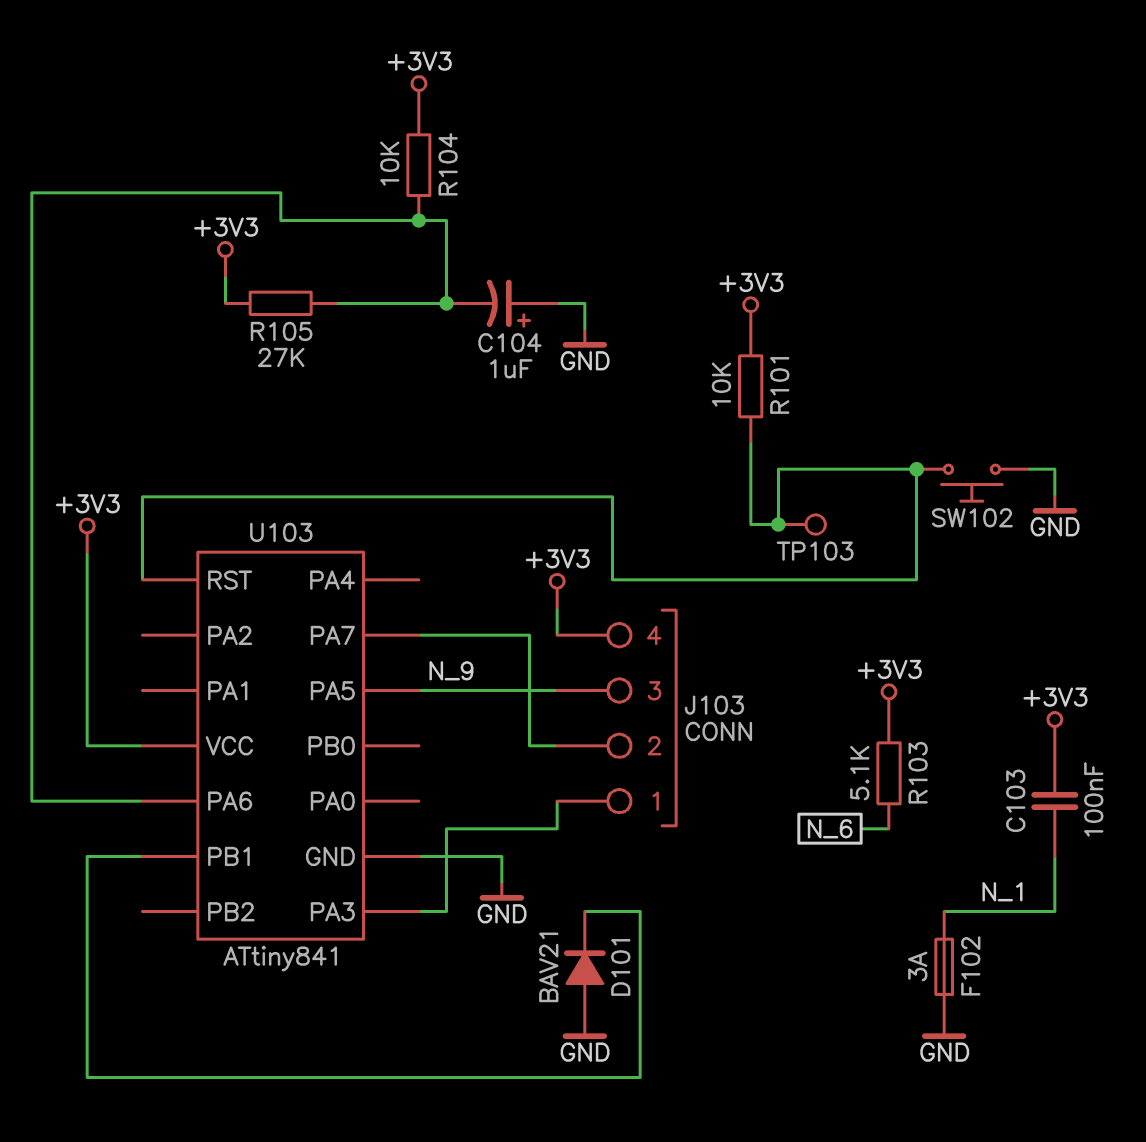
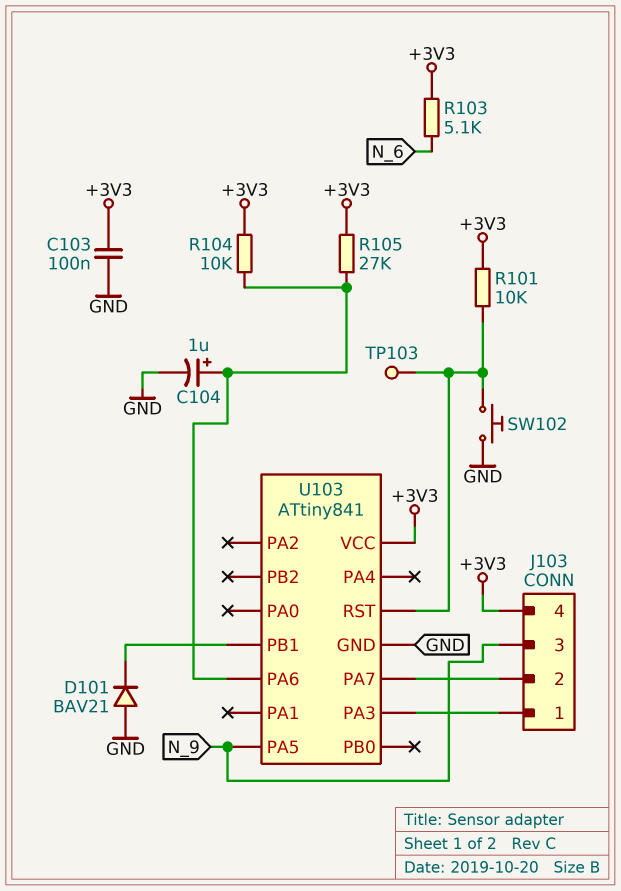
C103: 100nF (+3V3, N_1) -> 100nF (+3V3, GND)
C104: 1uF (plus GND, minus U103/PA6) -> 1uF (plus U103/PA6, minus GND)
F102: 3A (GND, N_1) -> none

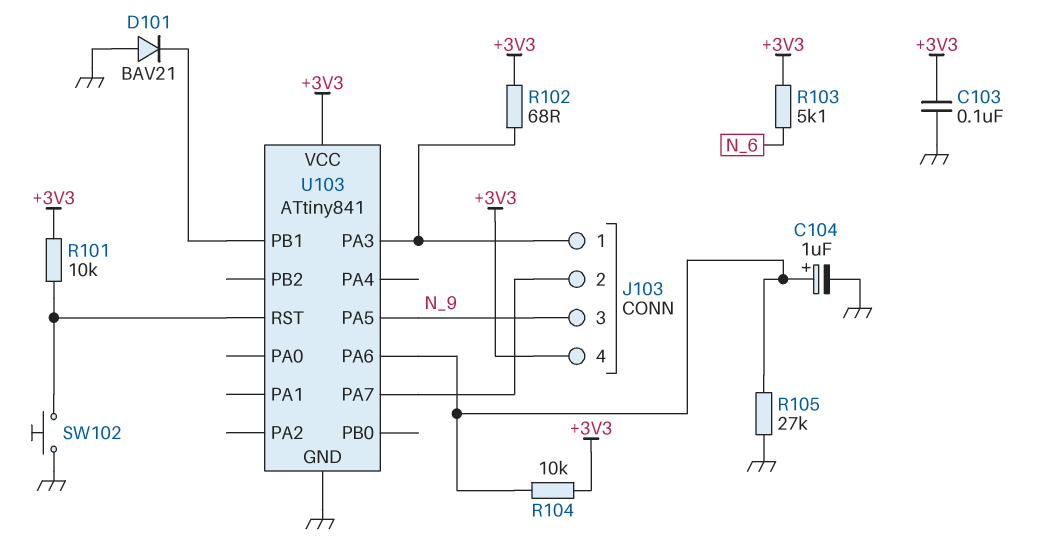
R102: none -> 68 (+3V3, J103/1)
R105: 27k (+3V3, U103/PA6) -> 27k (GND, U103/PA6)
TP103: test point (U103/RST) -> none

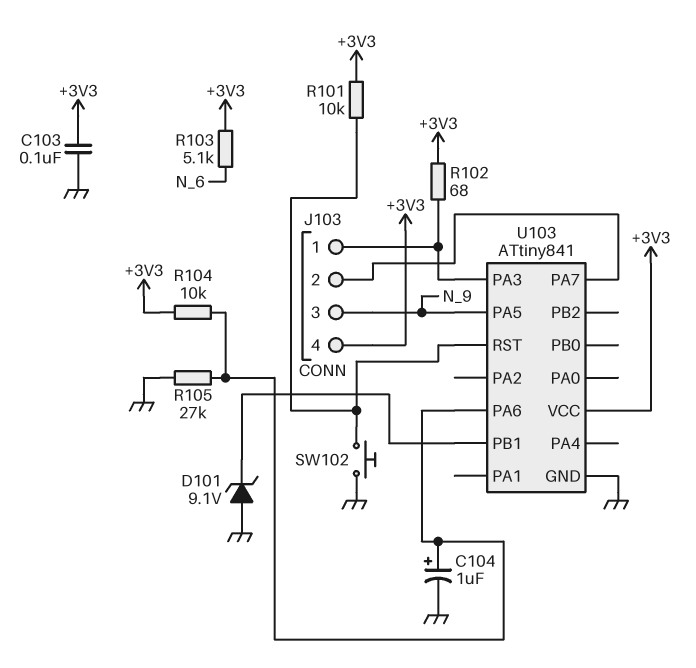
D101: diode BAV21 (A GND, K U103/PB1) -> zener 9.1V (A GND, K U103/PB1)

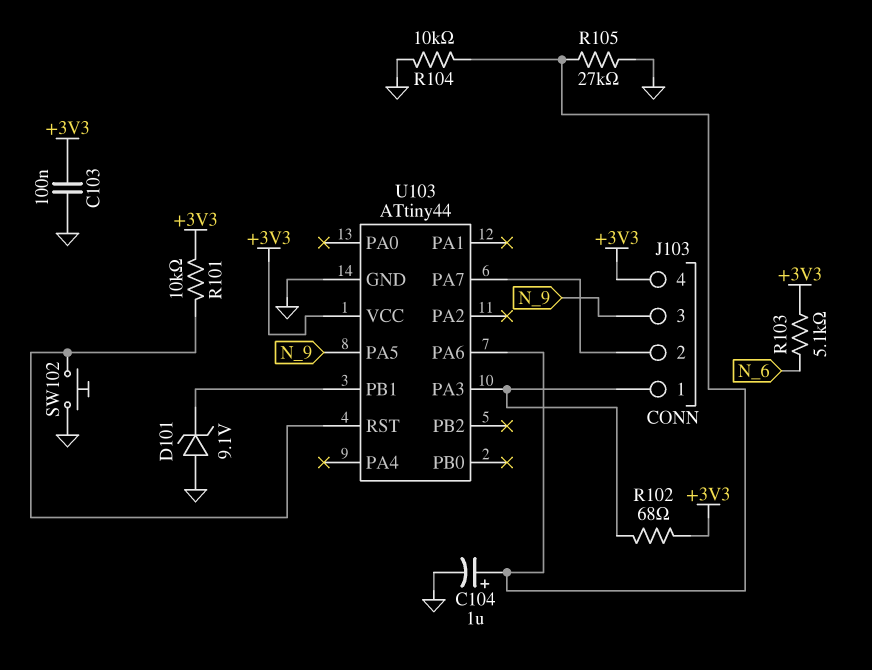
R104: 10k (+3V3, U103/PA6) -> 10k (GND, U103/PA6)
U103: ATtiny841 -> ATtiny44

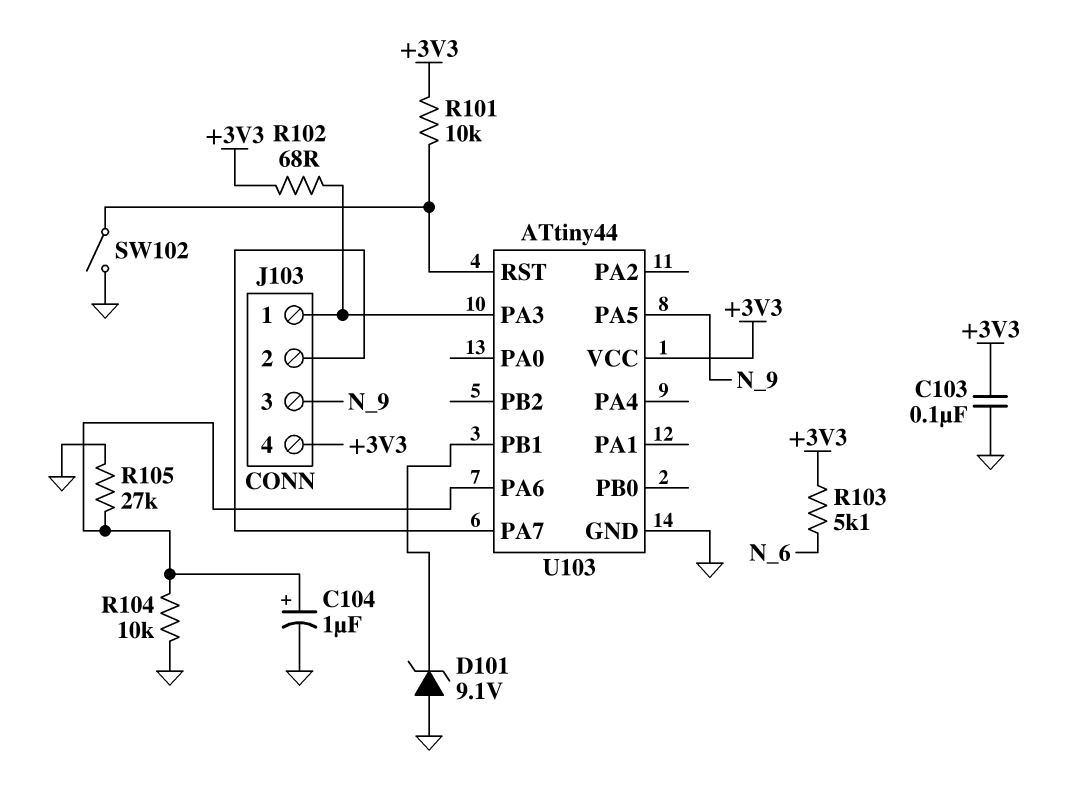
SW102: button (GND, U103/RST) -> switch (GND, U103/RST)

